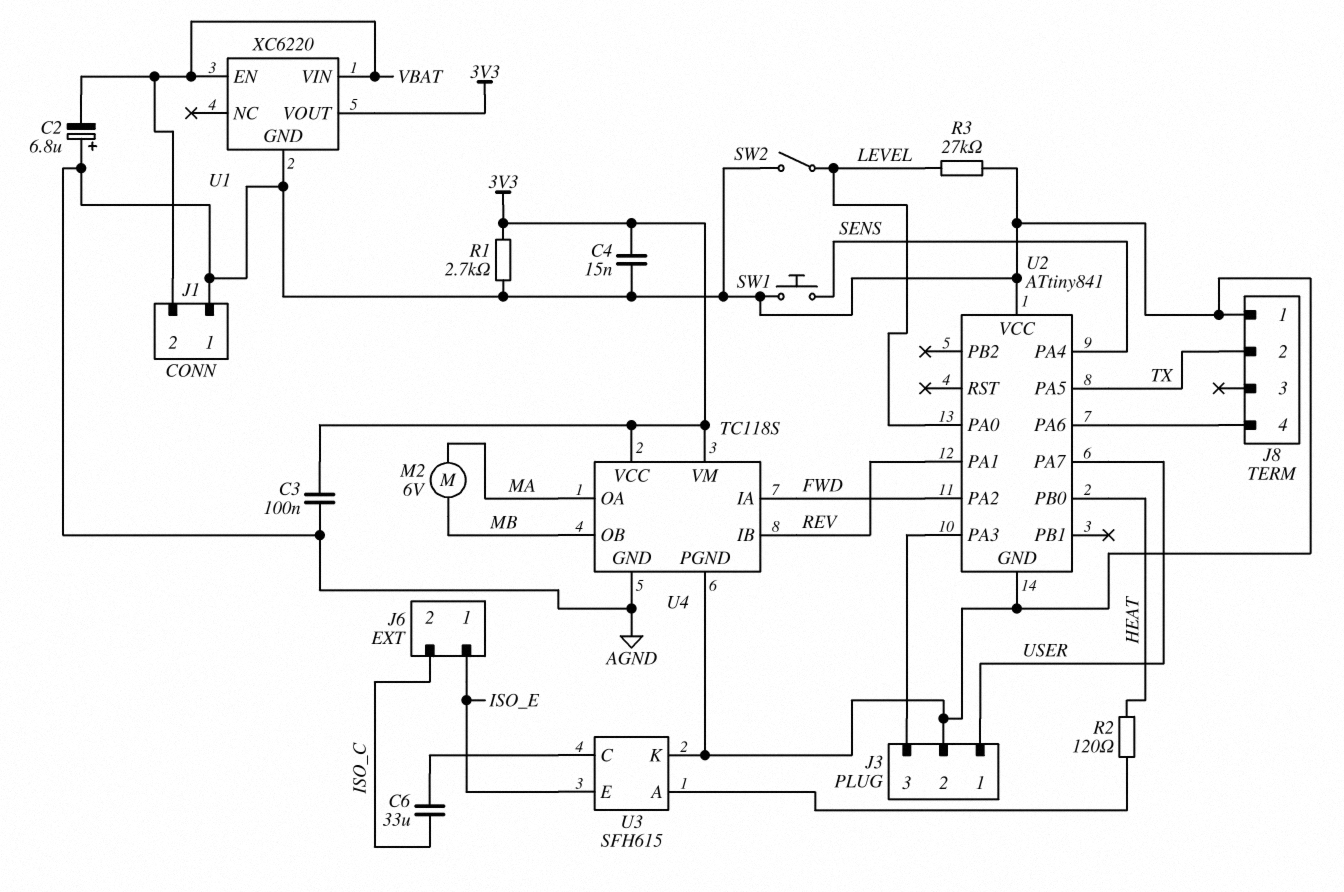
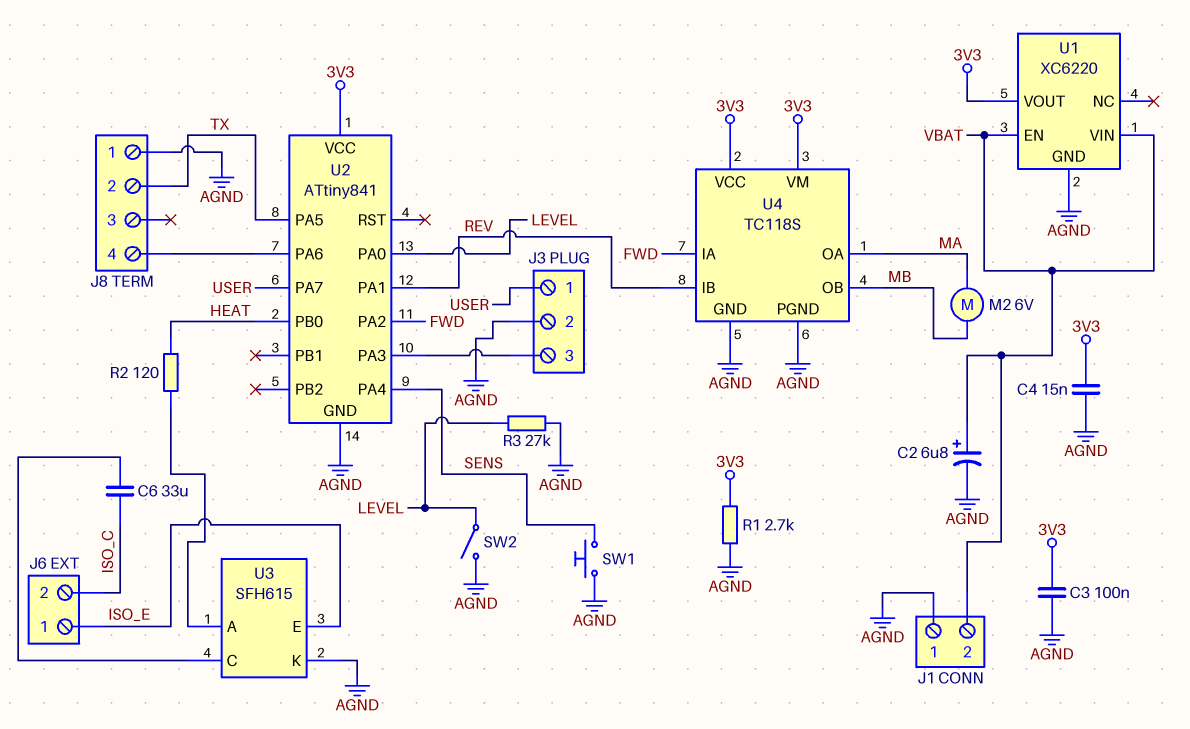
C2: 6.8uF (plus AGND, minus VBAT) -> 6.8uF (plus VBAT, minus AGND)
U2 pin VCC: AGND -> 3V3

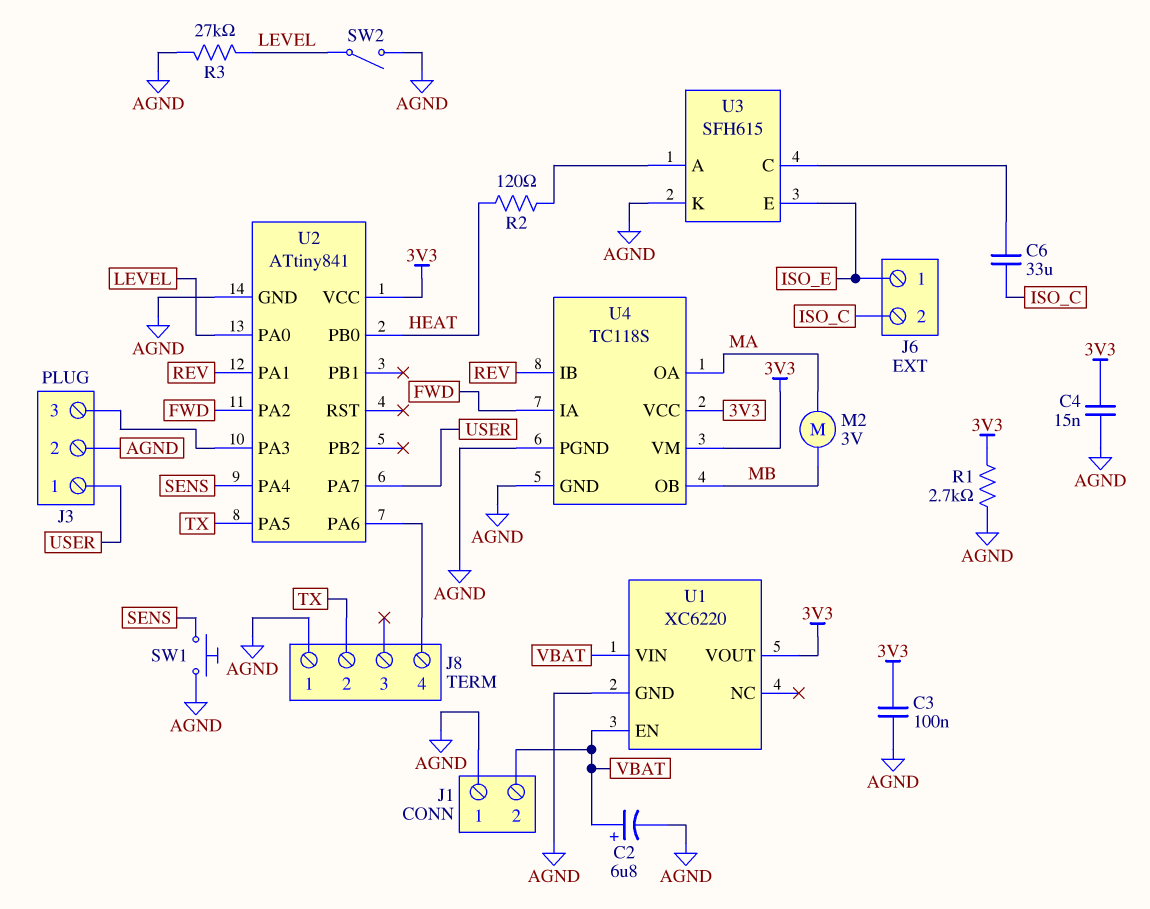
M2: motor 6V (MA, MB) -> motor 3V (MA, MB)

